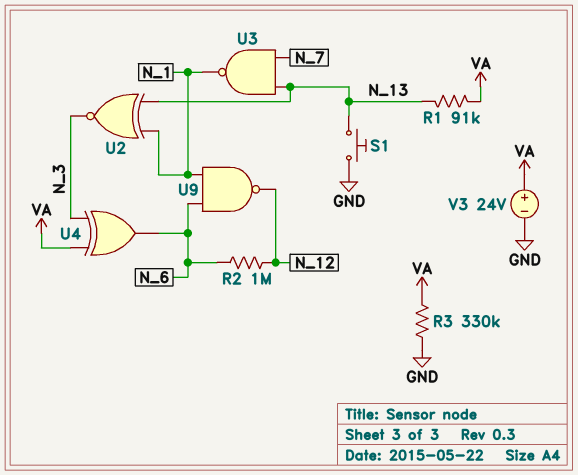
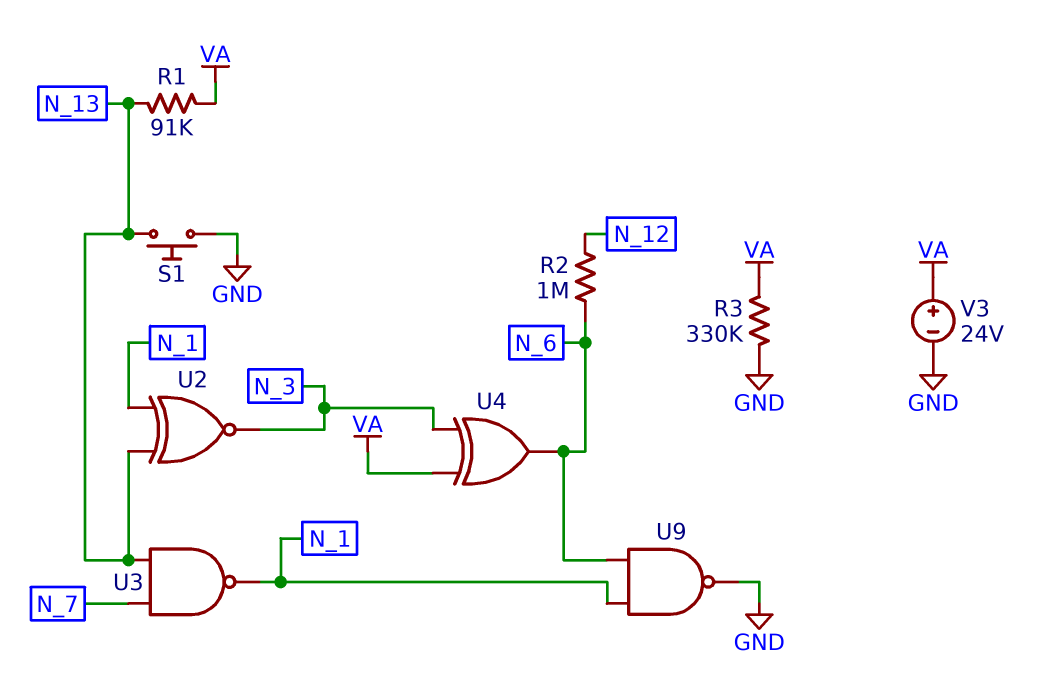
U9: NAND (in N_1, in N_6, out N_12) -> NAND (in N_1, in N_6, out GND)

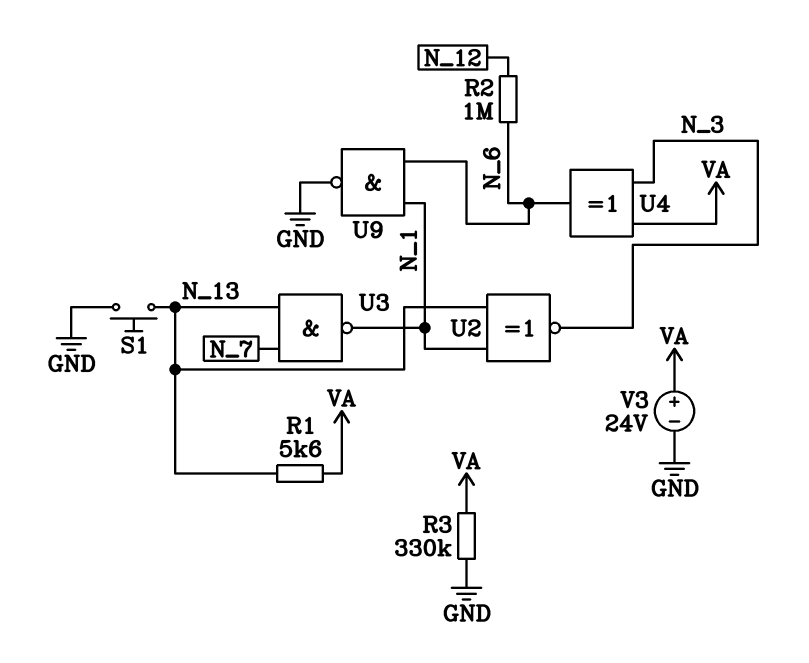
R1: 91k (N_13, VA) -> 5.6k (N_13, VA)

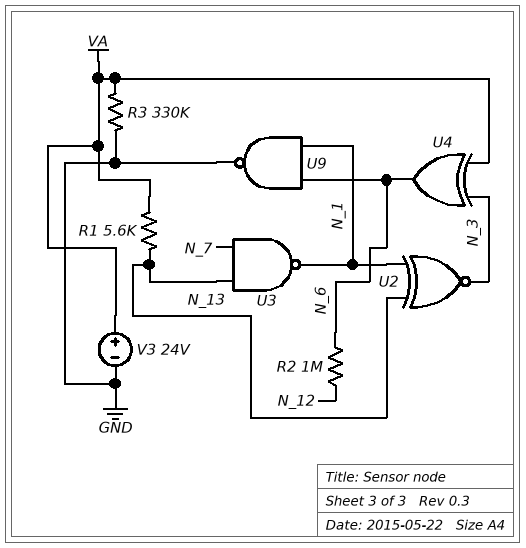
S1: button (GND, N_13) -> none

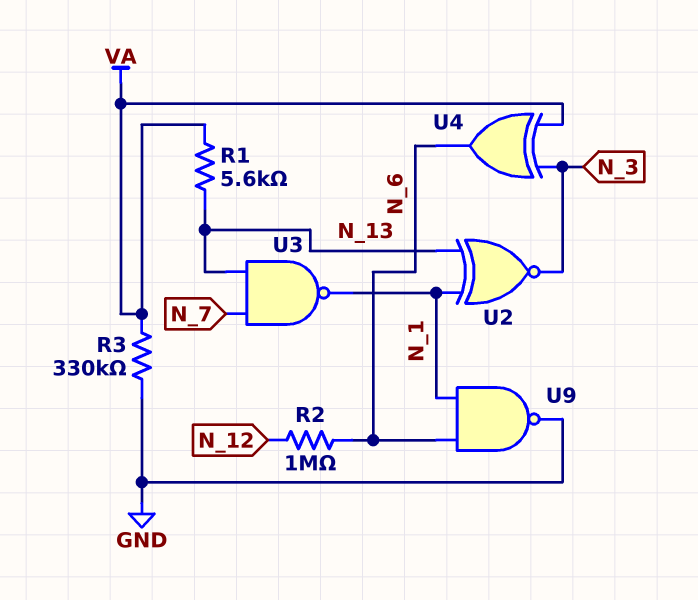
V3: 24V (plus VA, minus GND) -> none

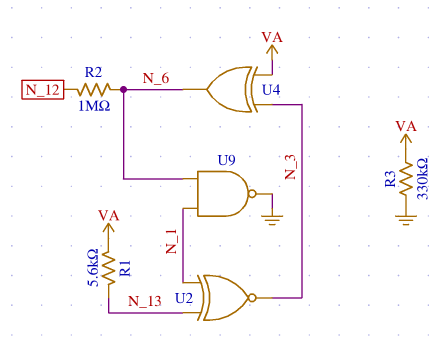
U3: NAND (in N_7, in N_13, out N_1) -> none

